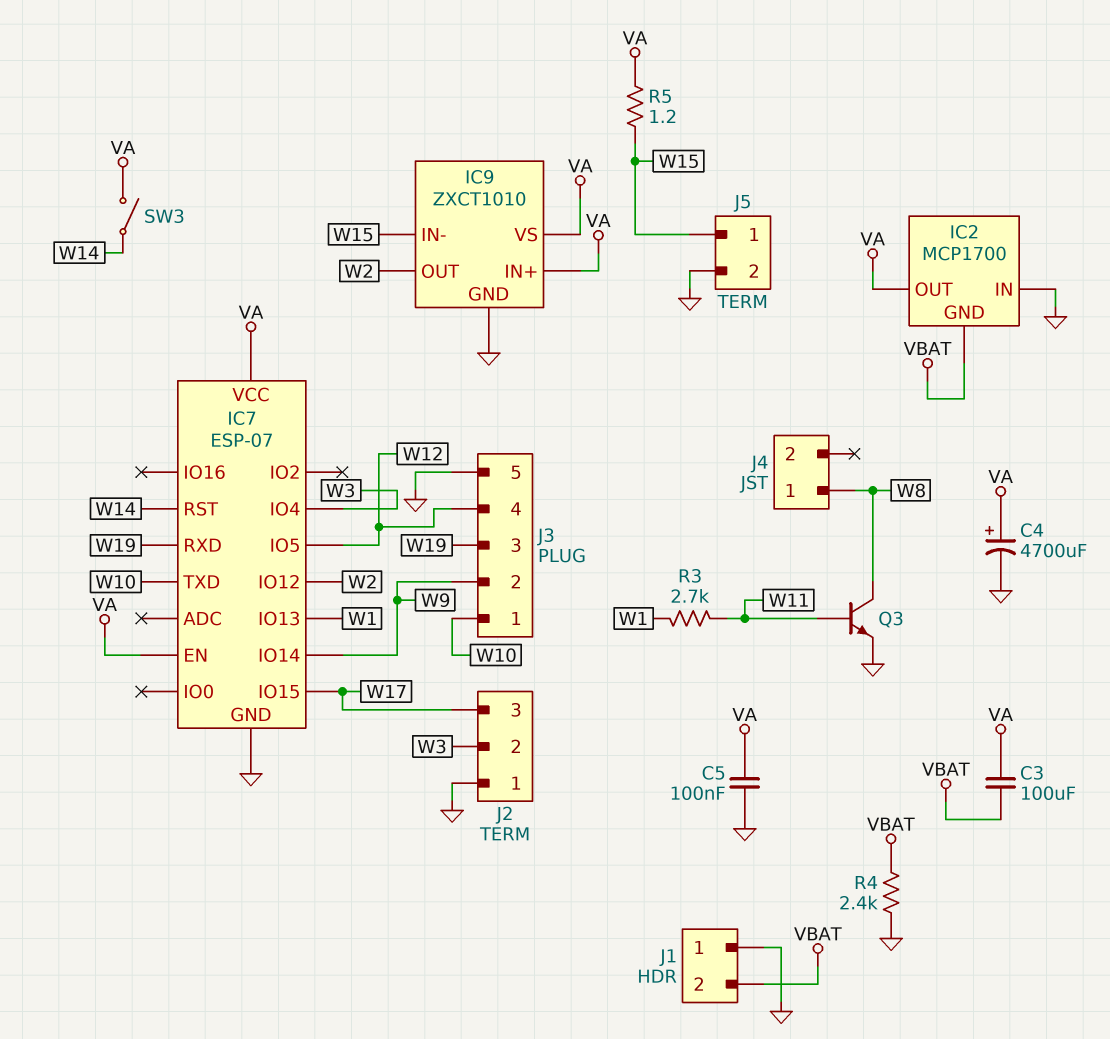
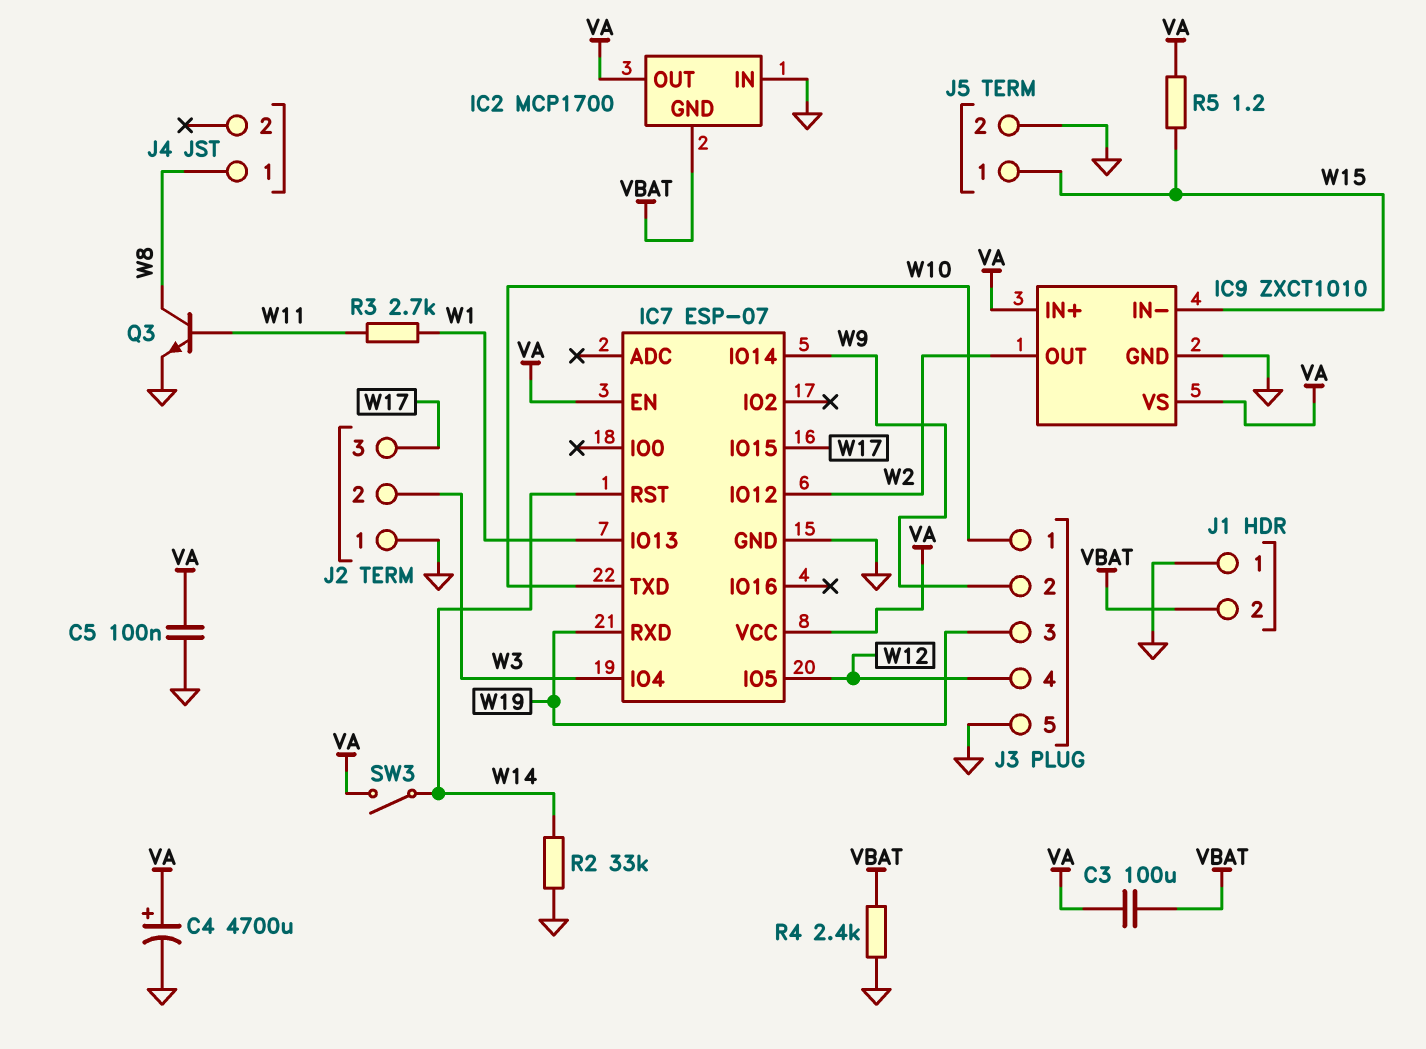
R2: none -> 33k (GND, W14)

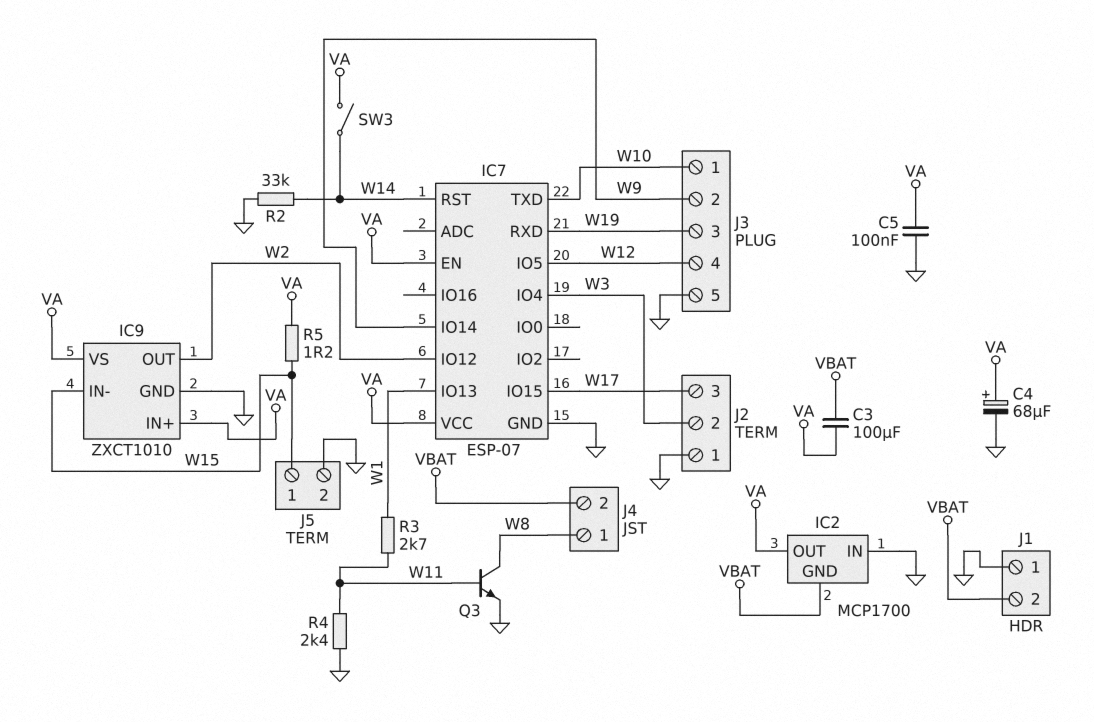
C4: 4700uF (plus VA, minus GND) -> 68uF (plus VA, minus GND)
J4 pin 2: none -> VBAT
R4: 2.4k (GND, VBAT) -> 2.4k (GND, W11)

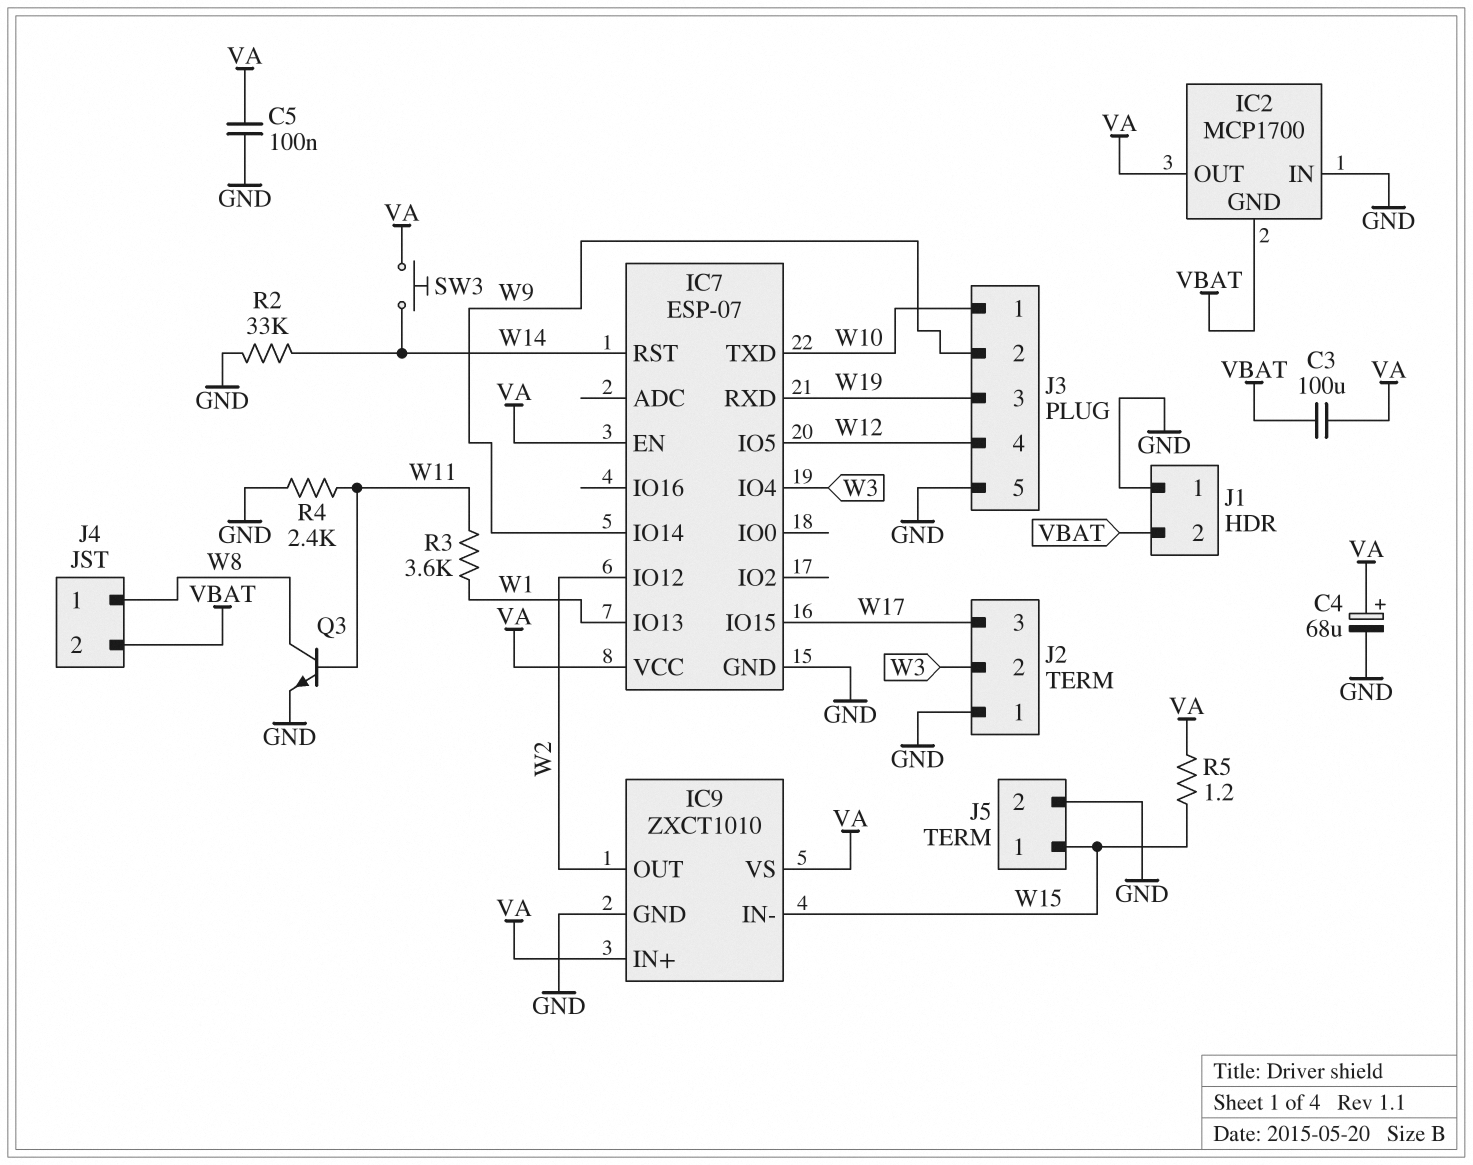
R3: 2.7k (W1, W11) -> 3.6k (W1, W11)
SW3: switch (VA, W14) -> button (VA, W14)

